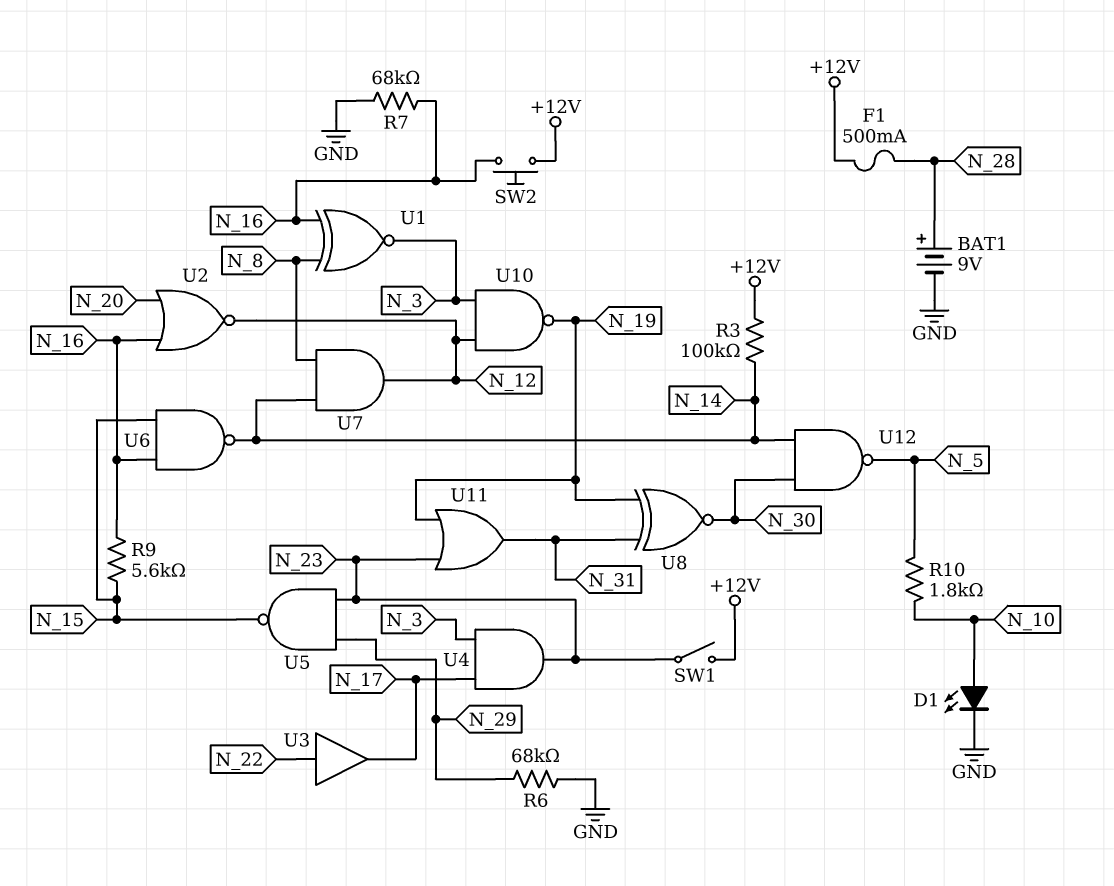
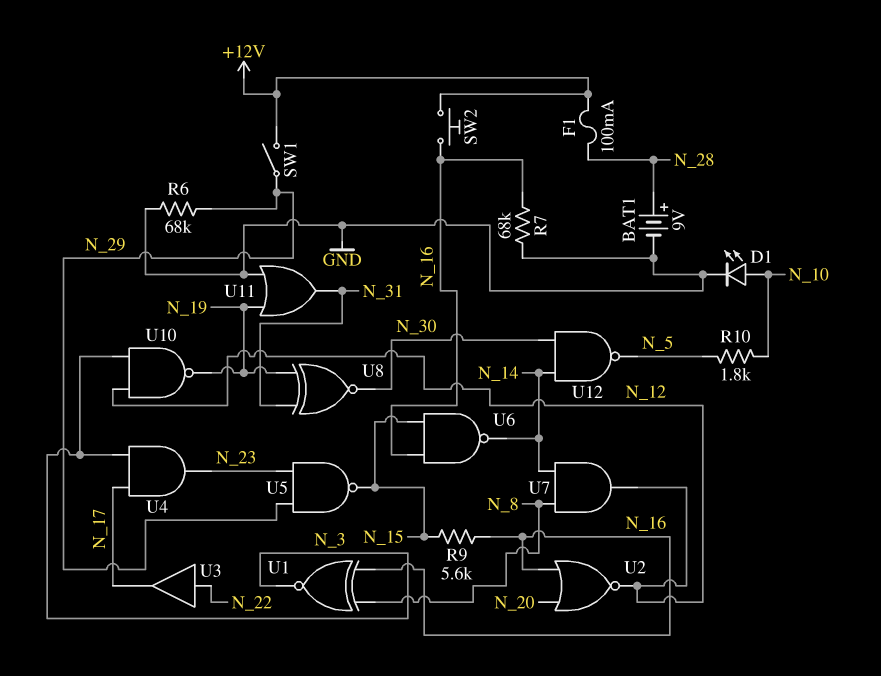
F1: 500mA (+12V, N_28) -> 100mA (+12V, N_28)
R3: 100k (+12V, N_14) -> none
SW1: switch (+12V, N_23) -> switch (+12V, N_29)
U11: OR (in N_19, in N_23, out N_31) -> OR (in GND, in N_19, out N_31)

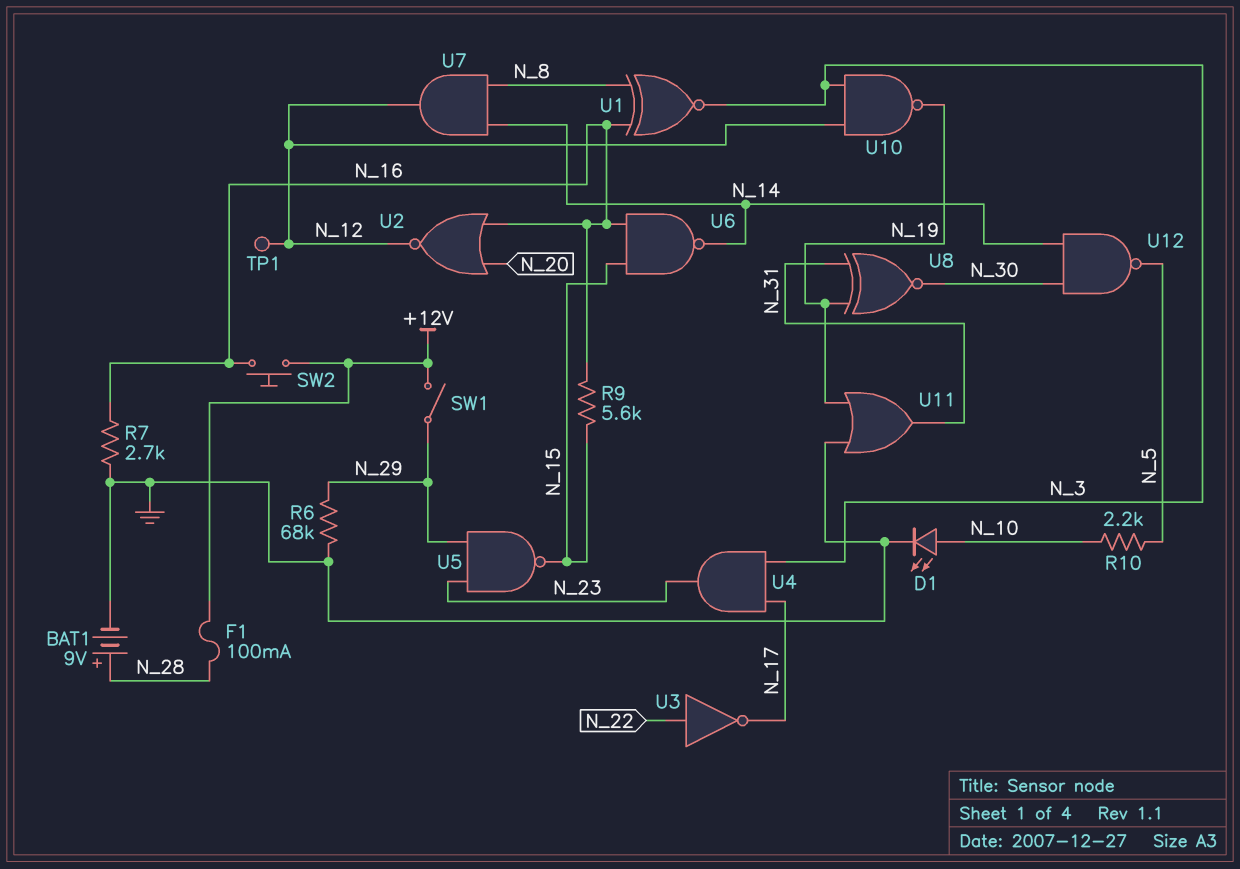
R7: 68k (GND, N_16) -> 2.7k (GND, N_16)
R10: 1.8k (N_5, N_10) -> 2.2k (N_5, N_10)
TP1: none -> test point (N_12)
U3: buffer (in N_22, out N_17) -> NOT (in N_22, out N_17)

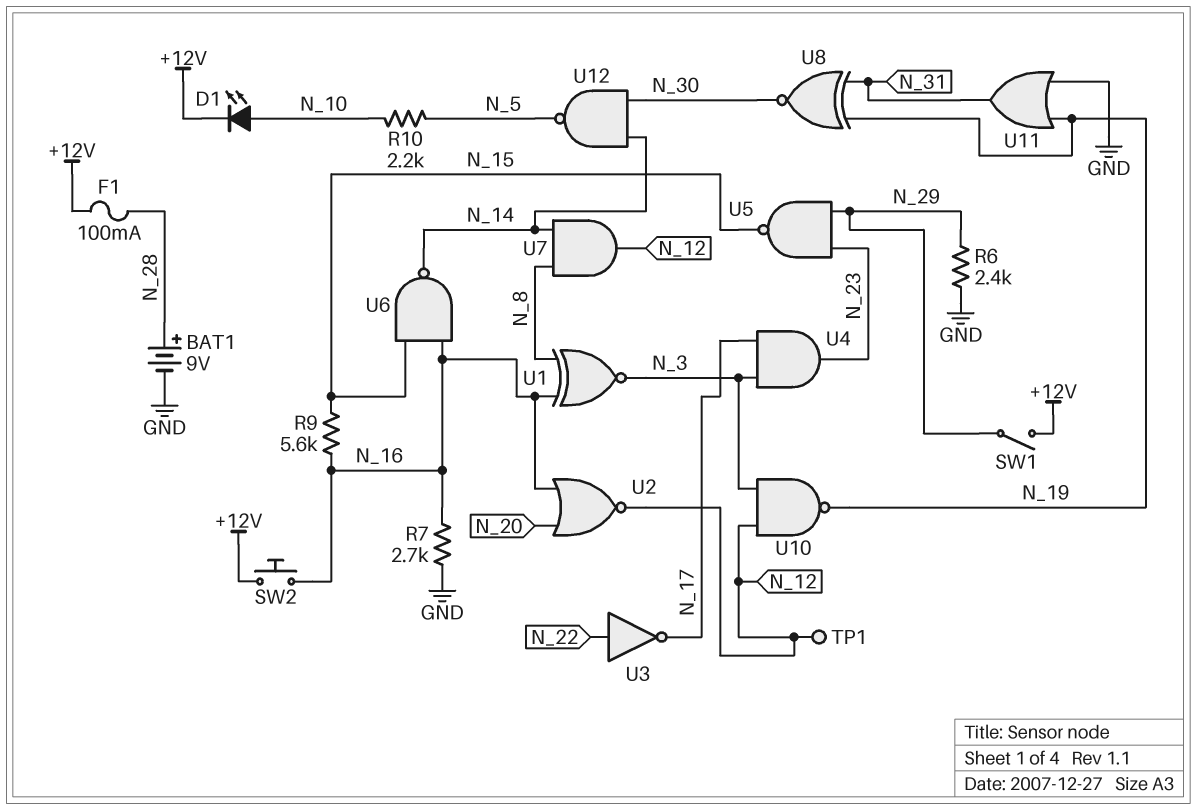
D1: LED (A N_10, K GND) -> LED (A N_10, K +12V)
R6: 68k (GND, N_29) -> 2.4k (GND, N_29)

